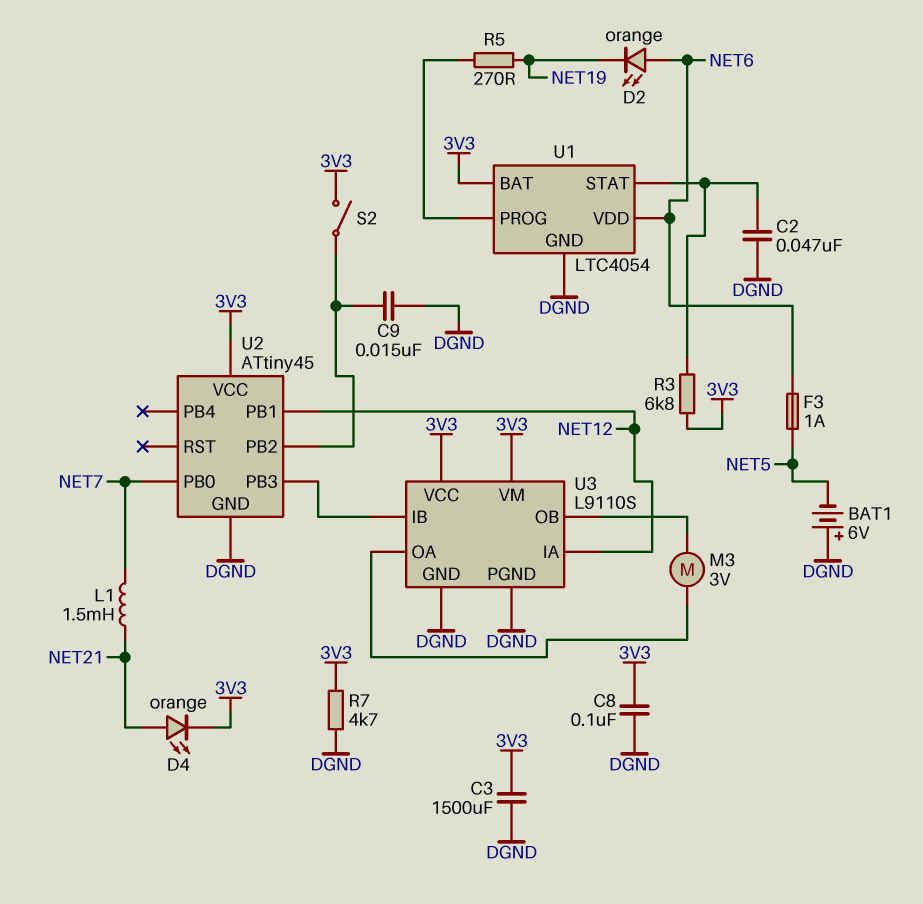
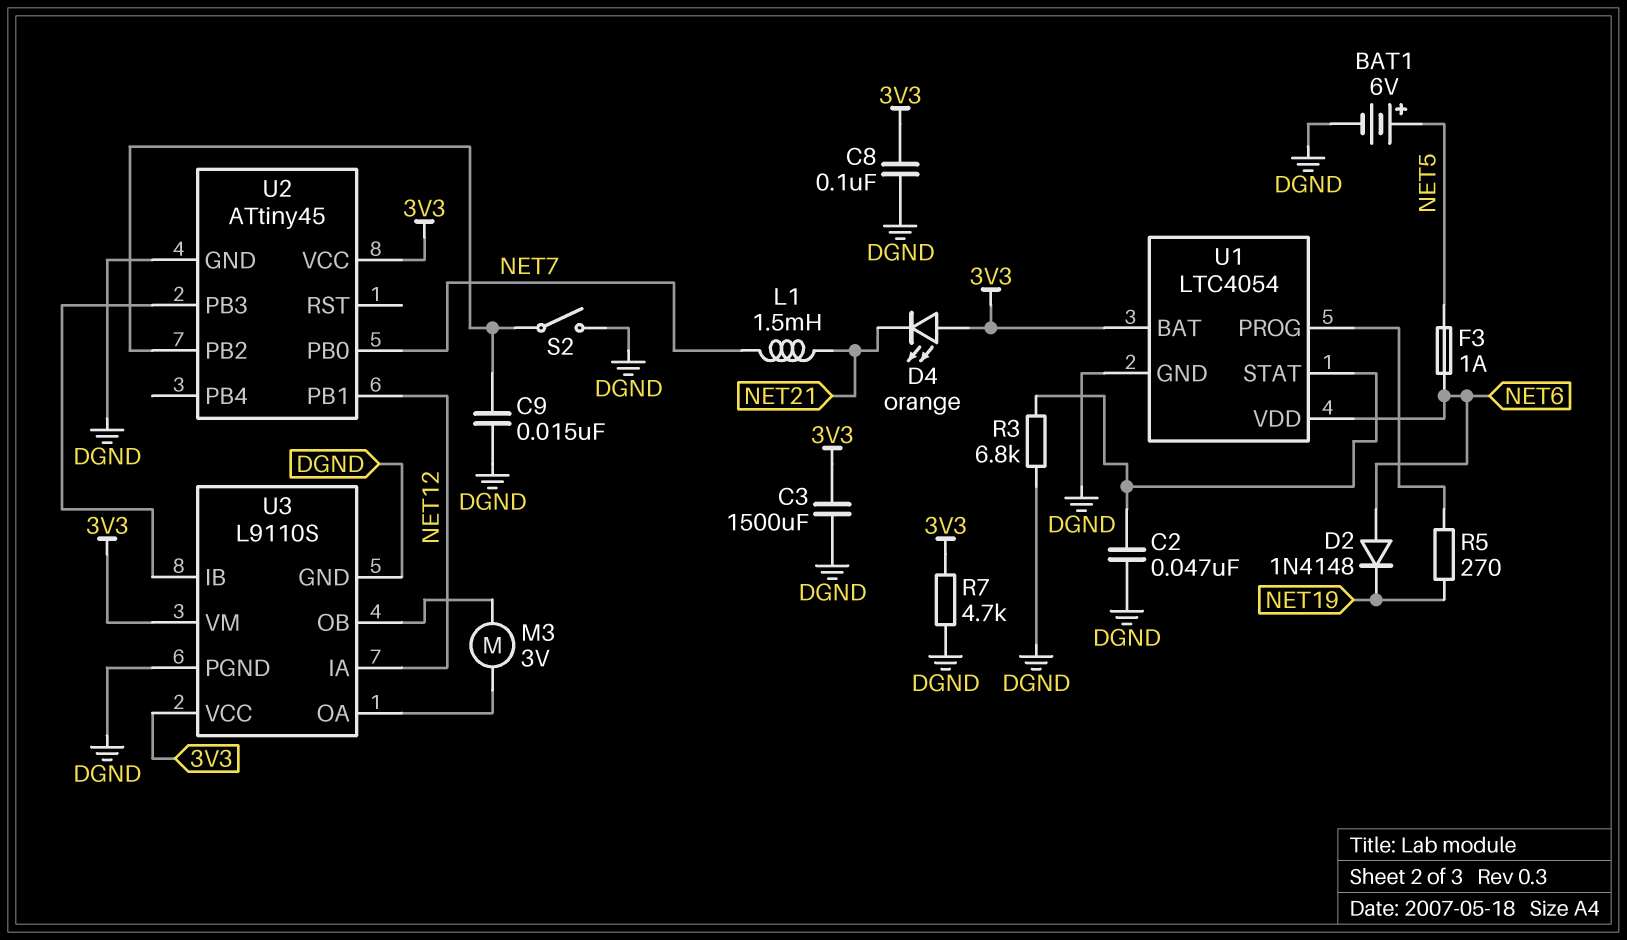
BAT1: 6V (plus DGND, minus NET5) -> 6V (plus NET5, minus DGND)
D2: LED orange (A NET6, K NET19) -> diode 1N4148 (A NET6, K NET19)
D4: LED orange (A NET21, K 3V3) -> LED orange (A 3V3, K NET21)
R3: 6.8k (3V3, U1/STAT) -> 6.8k (DGND, U1/STAT)
S2: switch (3V3, U2/PB2) -> switch (DGND, U2/PB2)

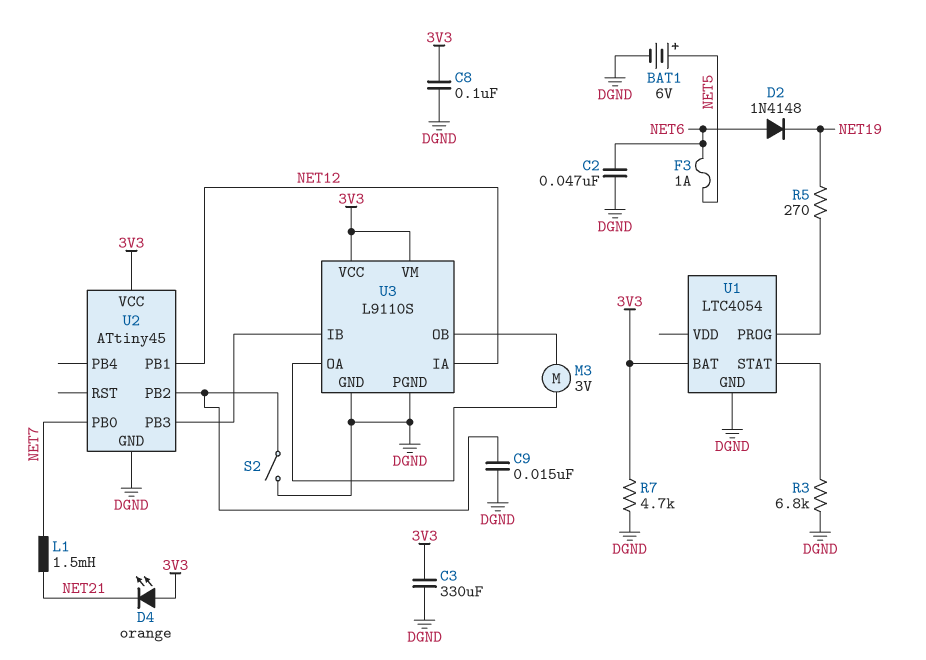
C2: 47nF (DGND, U1/STAT) -> 47nF (DGND, NET6)
C3: 1500uF (3V3, DGND) -> 330uF (3V3, DGND)
U1 pin VDD: NET6 -> none

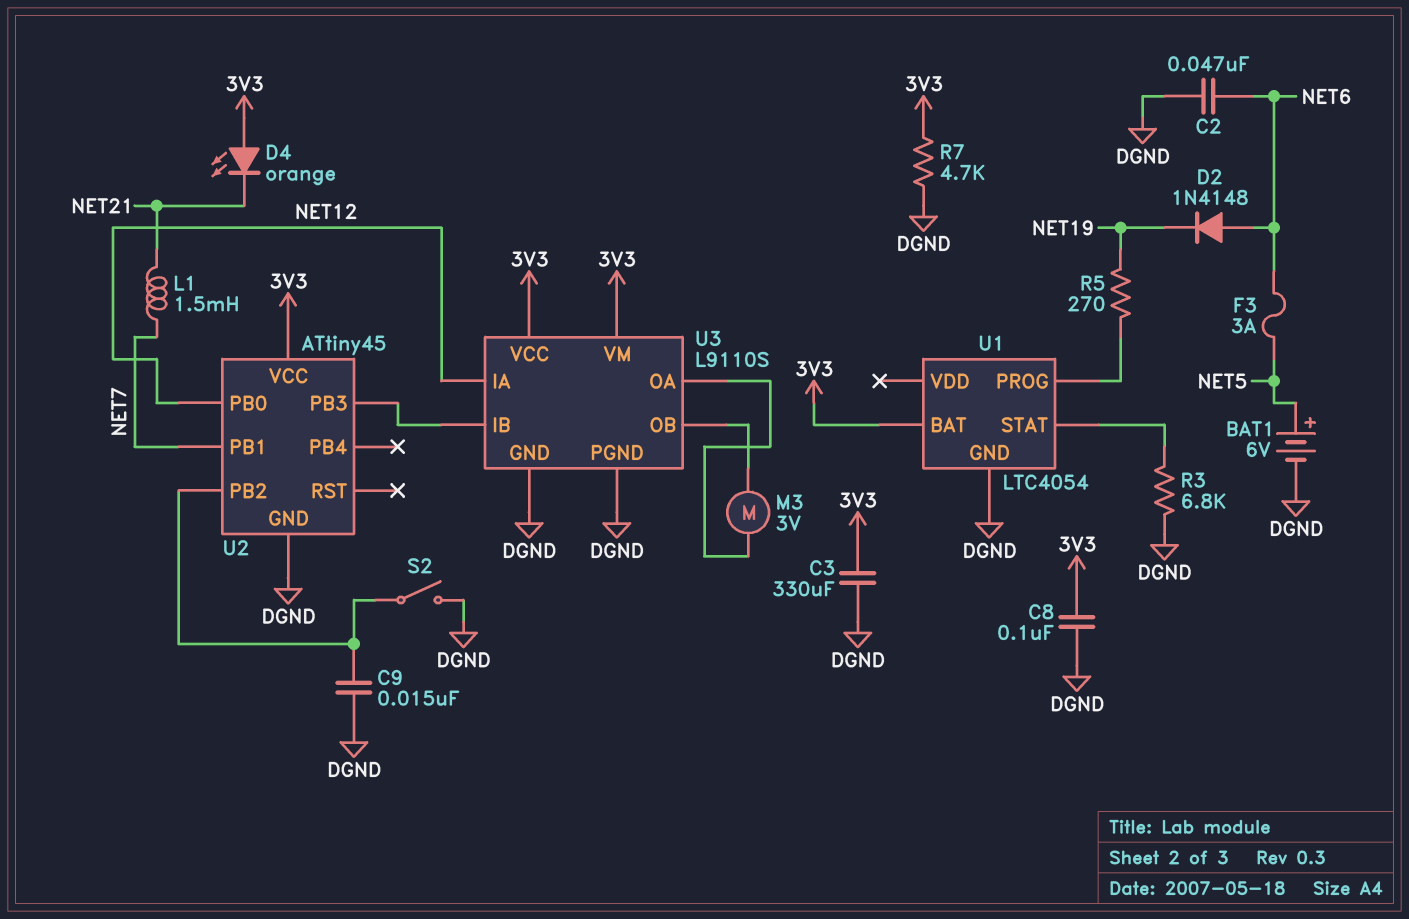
F3: 1A (NET5, NET6) -> 3A (NET5, NET6)
U2 pin PB0: NET7 -> NET12
U2 pin PB1: NET12 -> NET7

